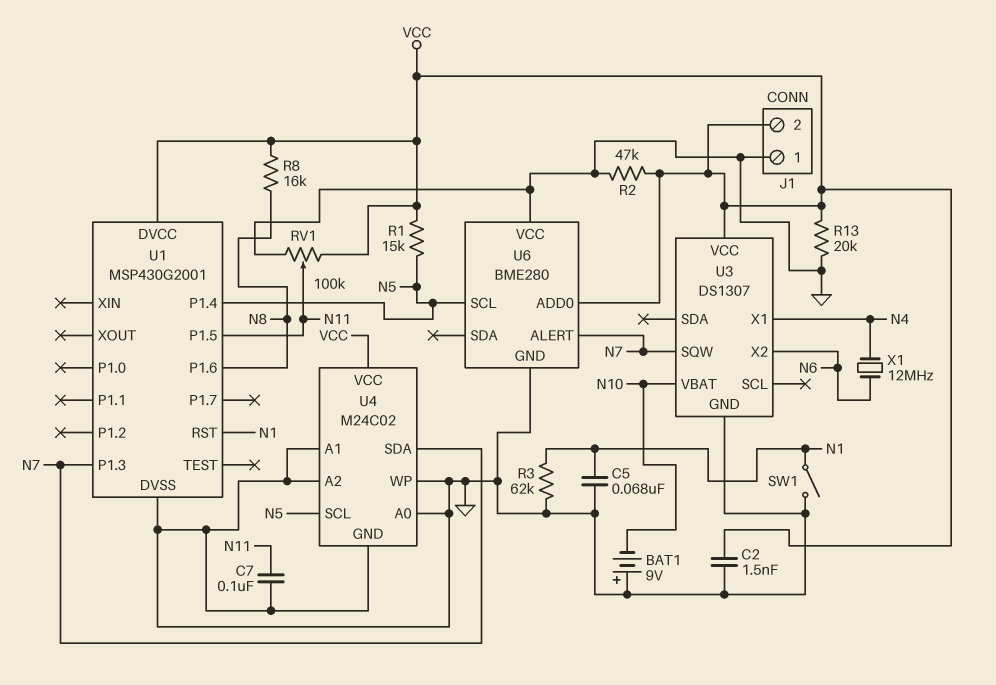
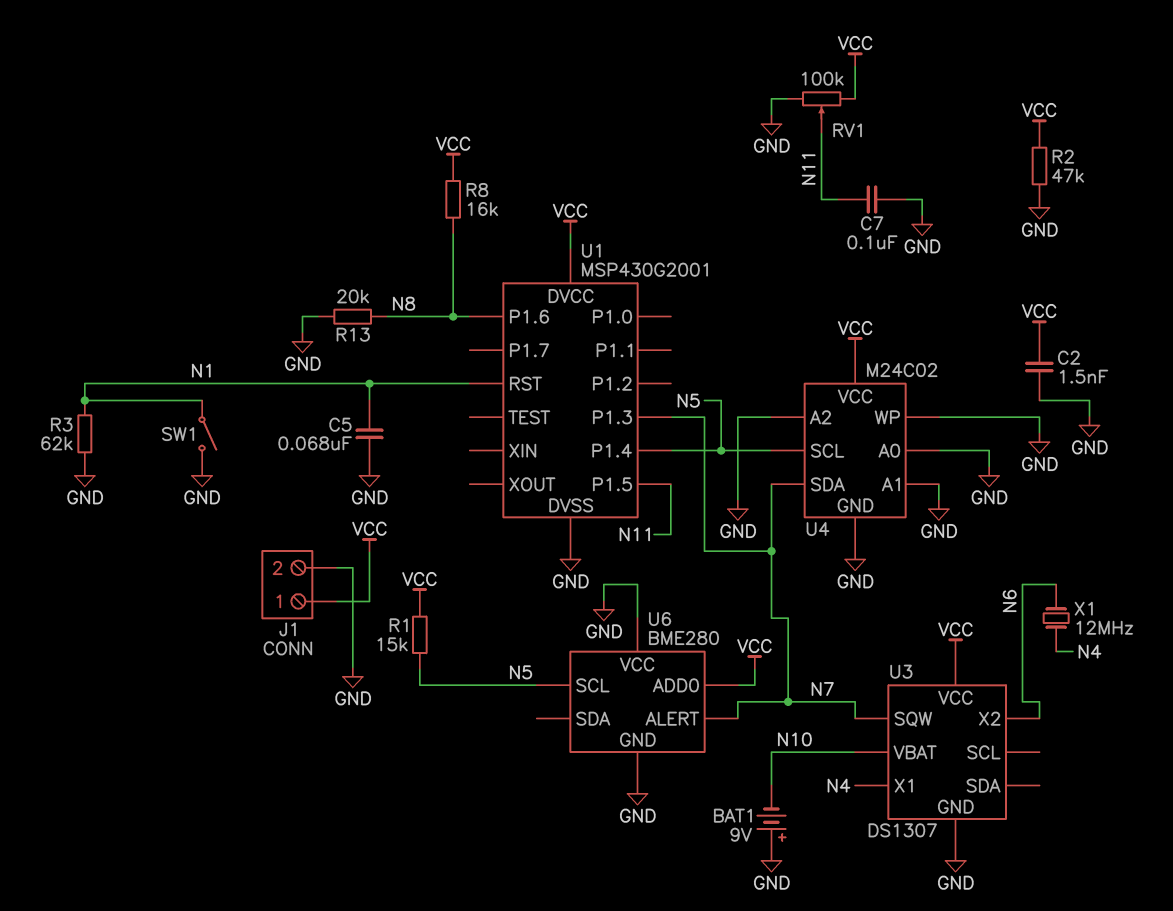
J1 pin 1: GND -> VCC
J1 pin 2: VCC -> GND
R13: 20k (GND, VCC) -> 20k (GND, N8)

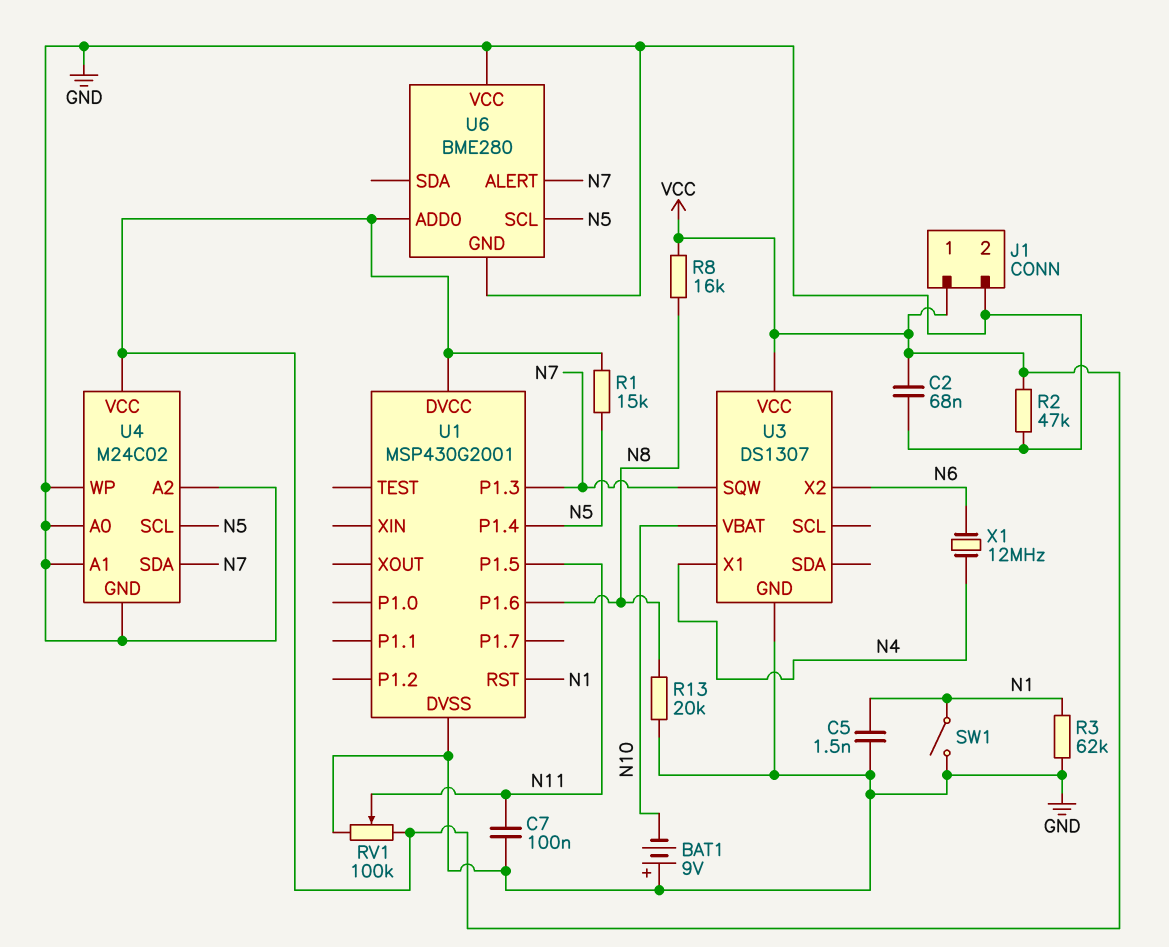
C2: 1.5nF (GND, VCC) -> 68nF (GND, VCC)
C5: 68nF (GND, N1) -> 1.5nF (GND, N1)

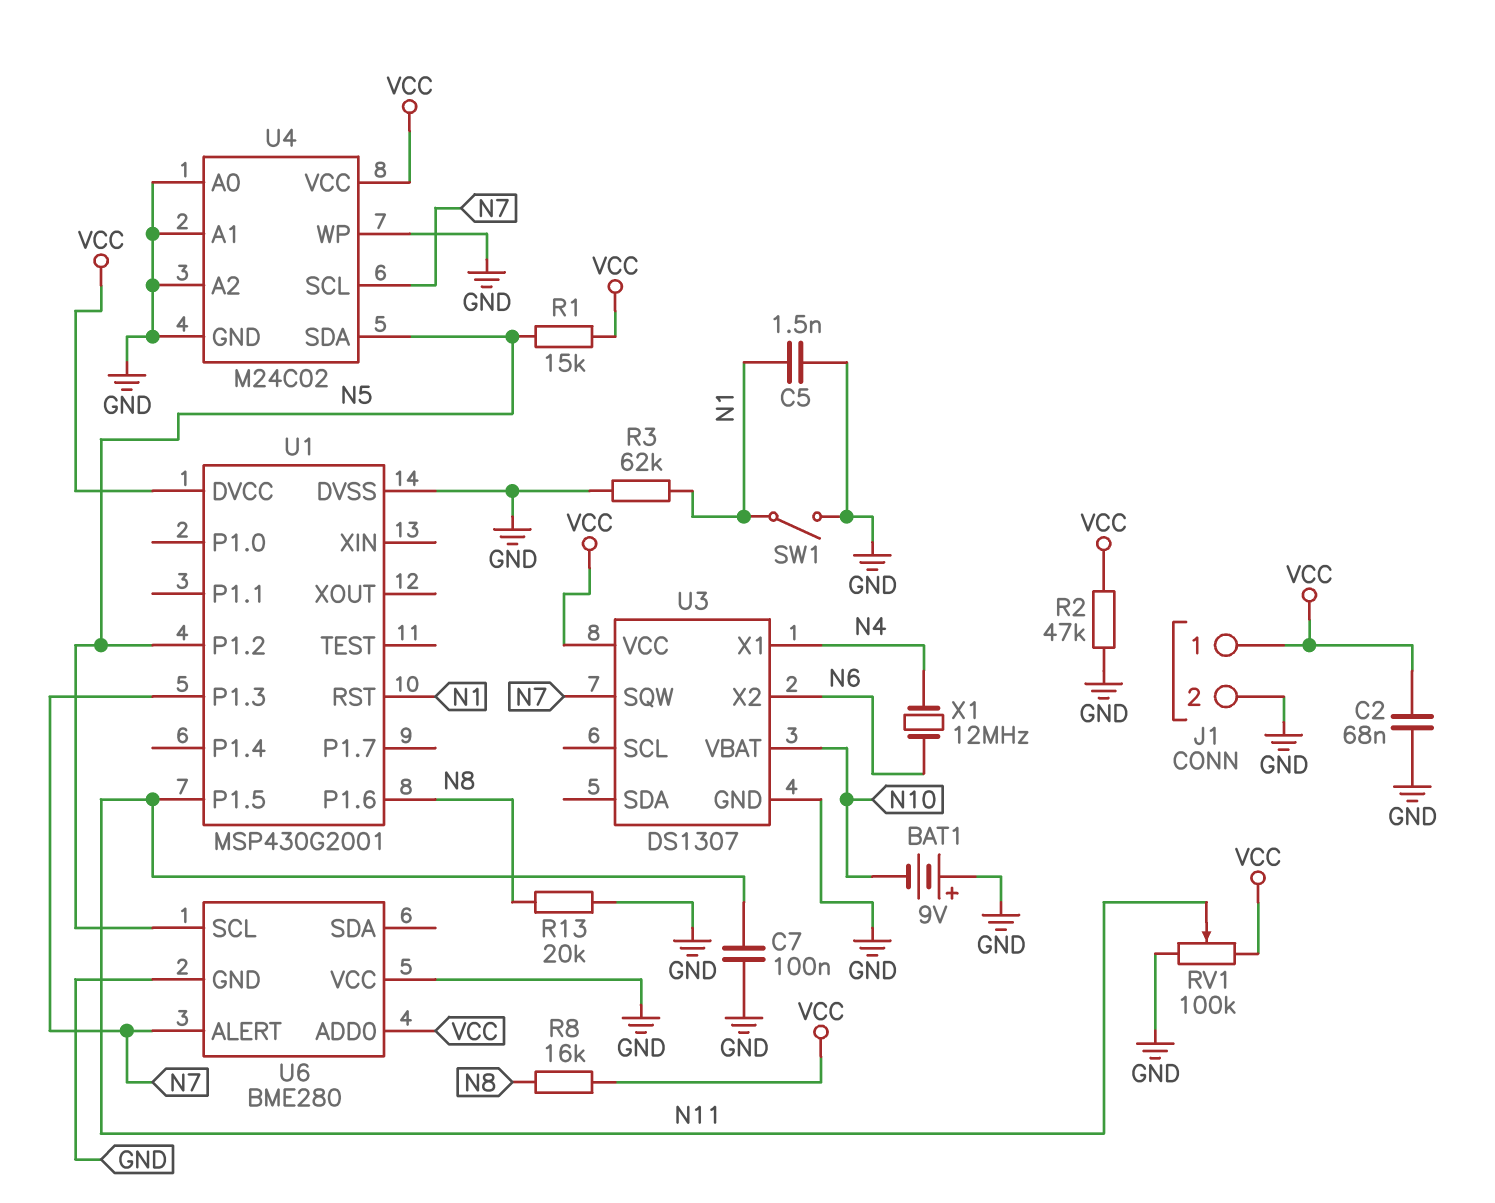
U1 pin P1.2: none -> N5
U1 pin P1.4: N5 -> none
U4 pin SCL: N5 -> N7
U4 pin SDA: N7 -> N5

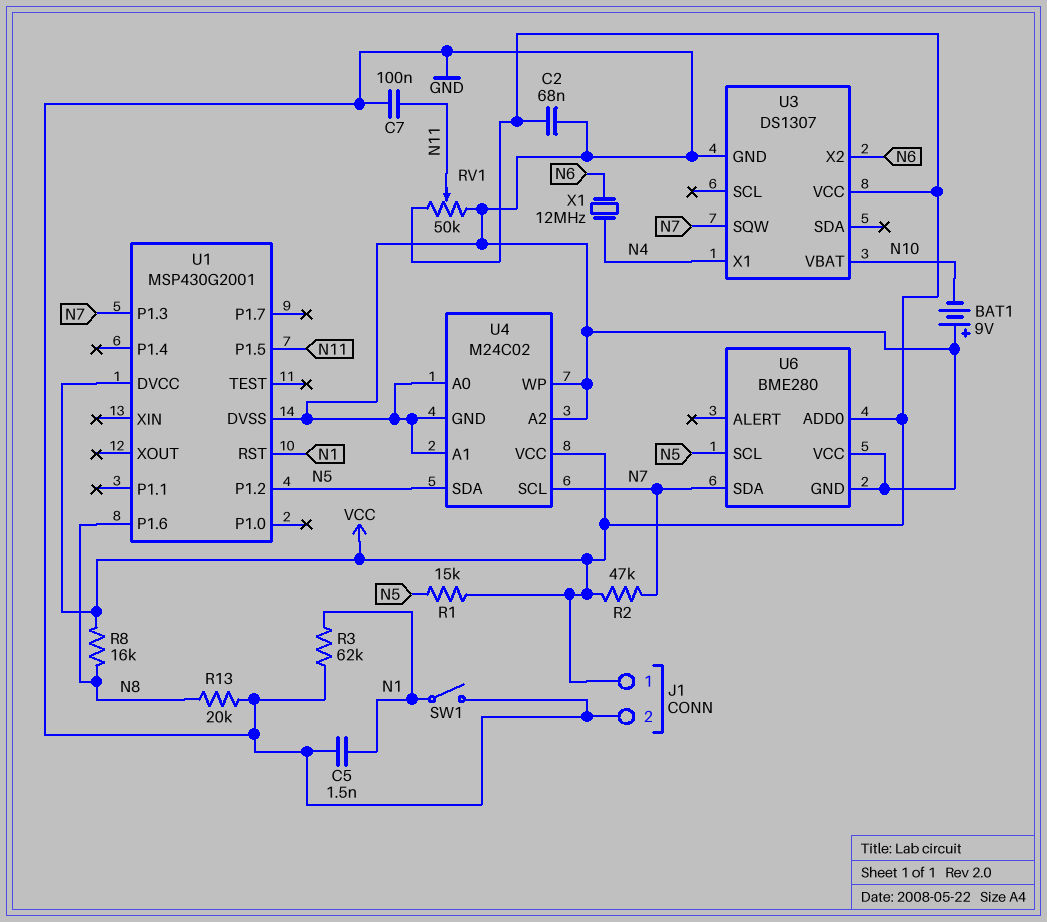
R2: 47k (GND, VCC) -> 47k (N7, VCC)
RV1: 100k (GND, VCC, wiper N11) -> 50k (GND, VCC, wiper N11)
U6 pin ALERT: N7 -> none
U6 pin SDA: none -> N7

